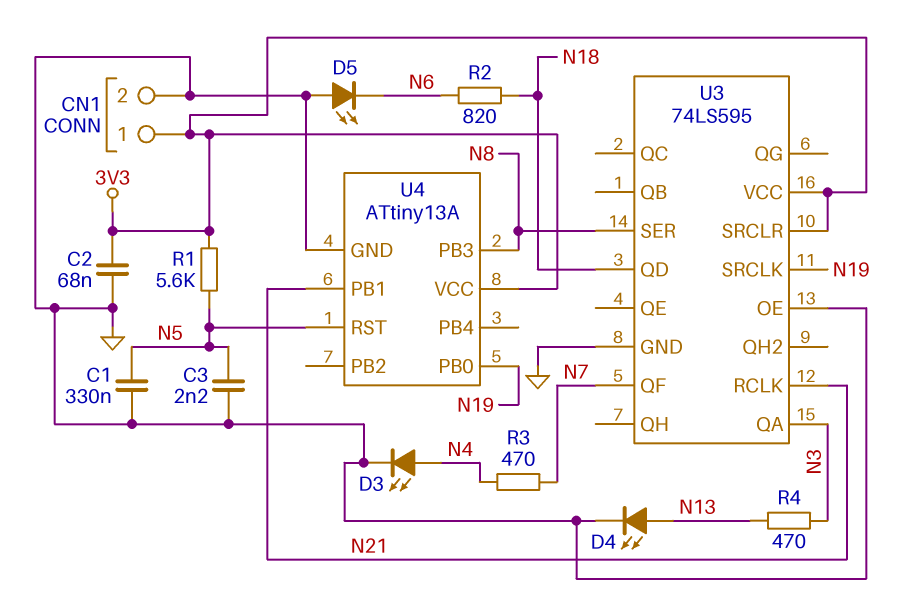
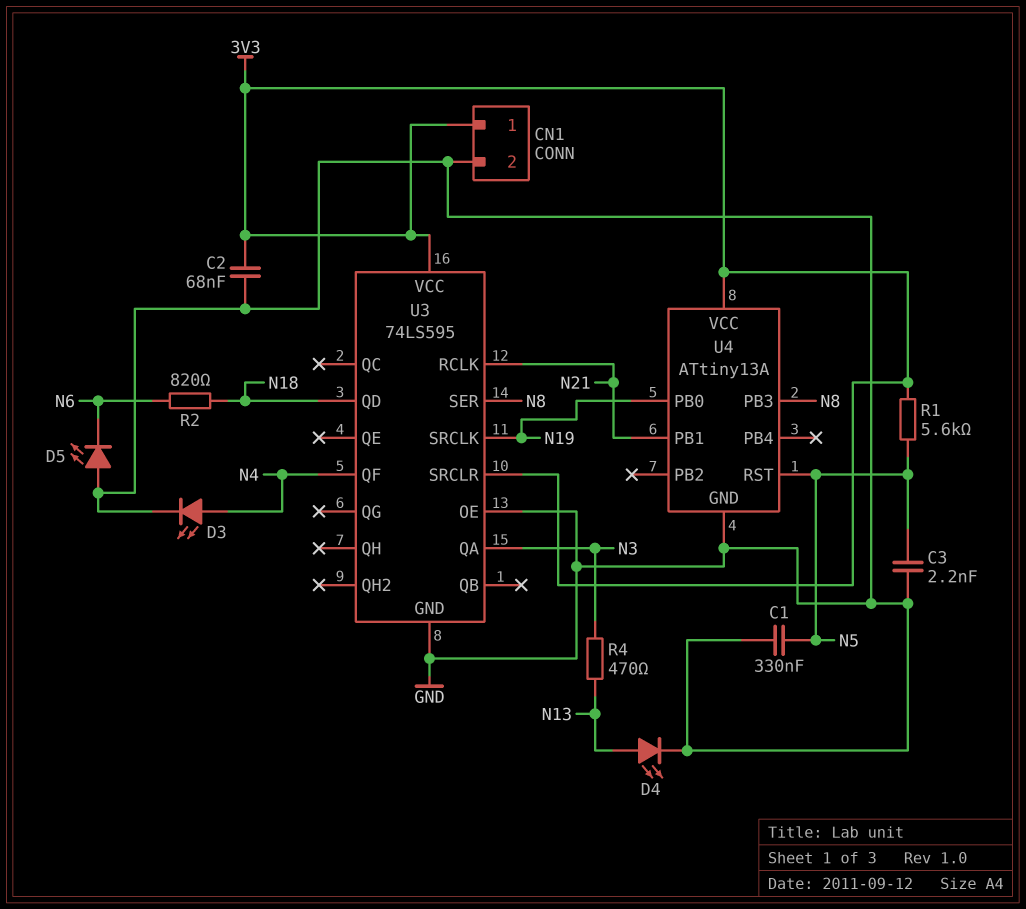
R3: 470 (N4, N7) -> none
U3 pin QF: N7 -> N4

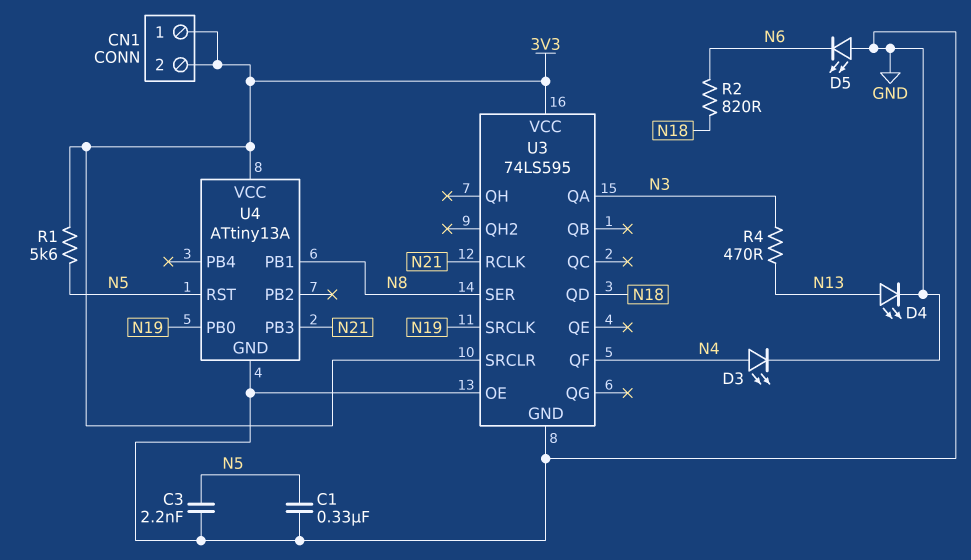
C2: 68nF (3V3, GND) -> none
CN1 pin 2: GND -> 3V3
U4 pin PB1: N21 -> N8
U4 pin PB3: N8 -> N21

